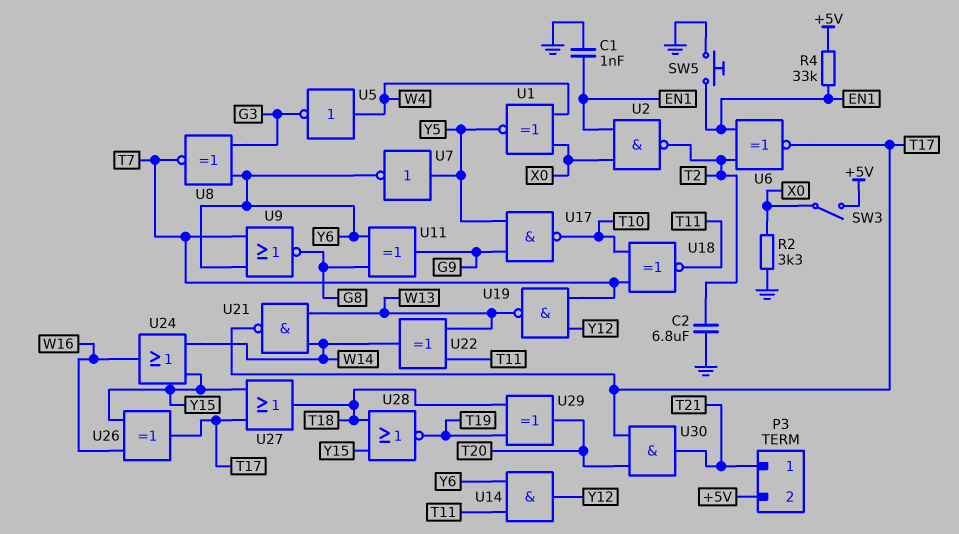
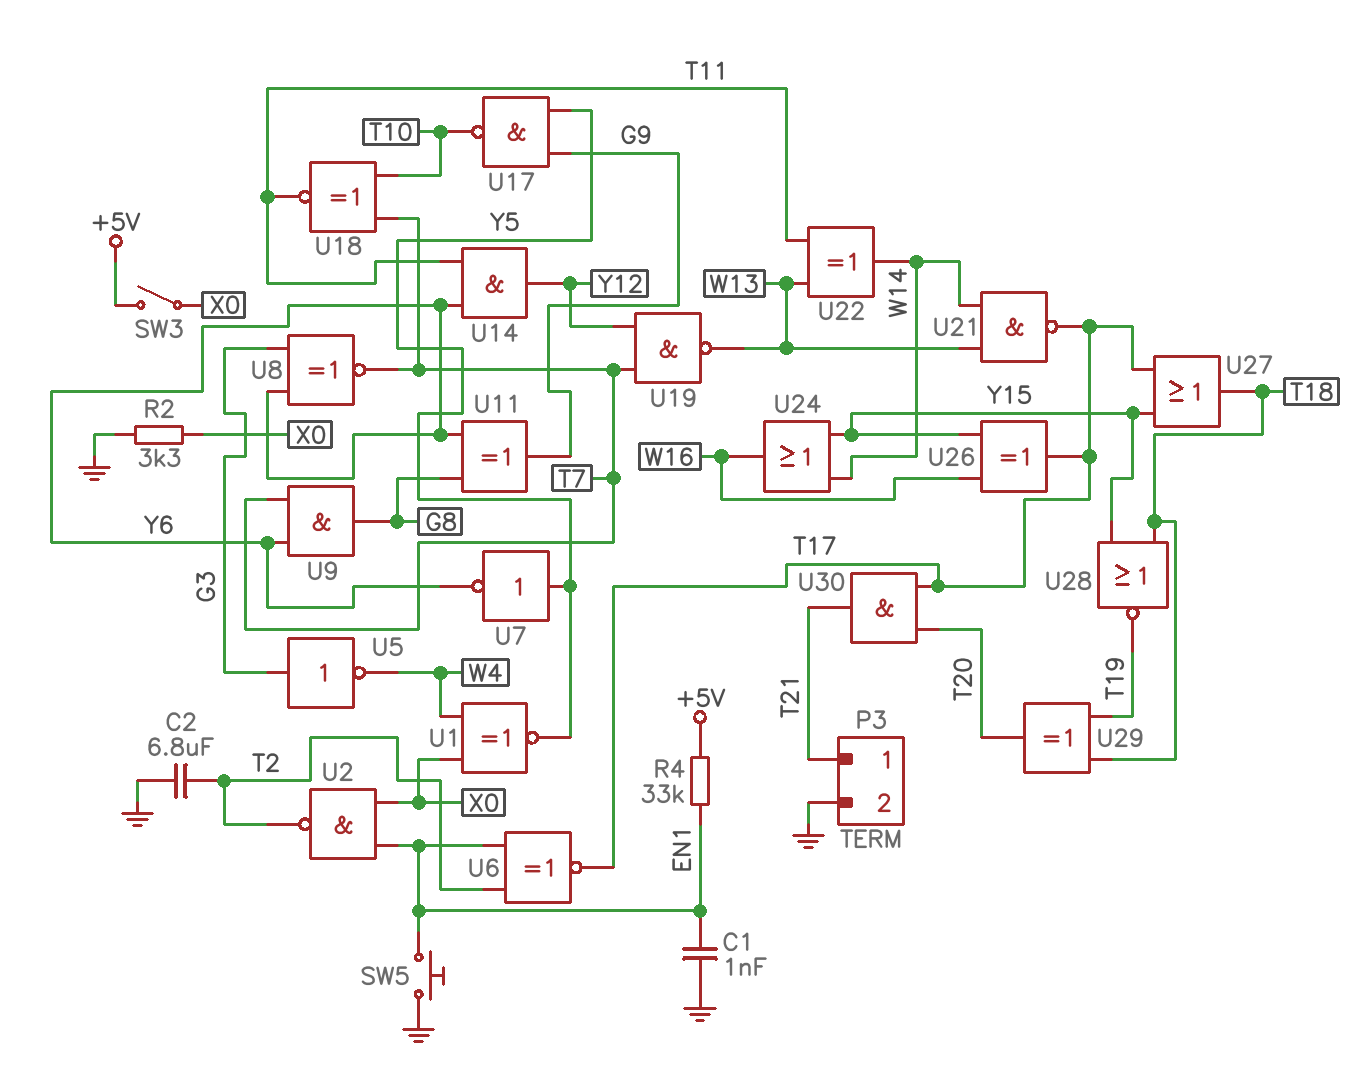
P3 pin 2: +5V -> GND
U5: NOT (in W4, out G3) -> NOT (in G3, out W4)
U9: NOR (in T7, in Y6, out G8) -> AND (in T7, in Y6, out G8)

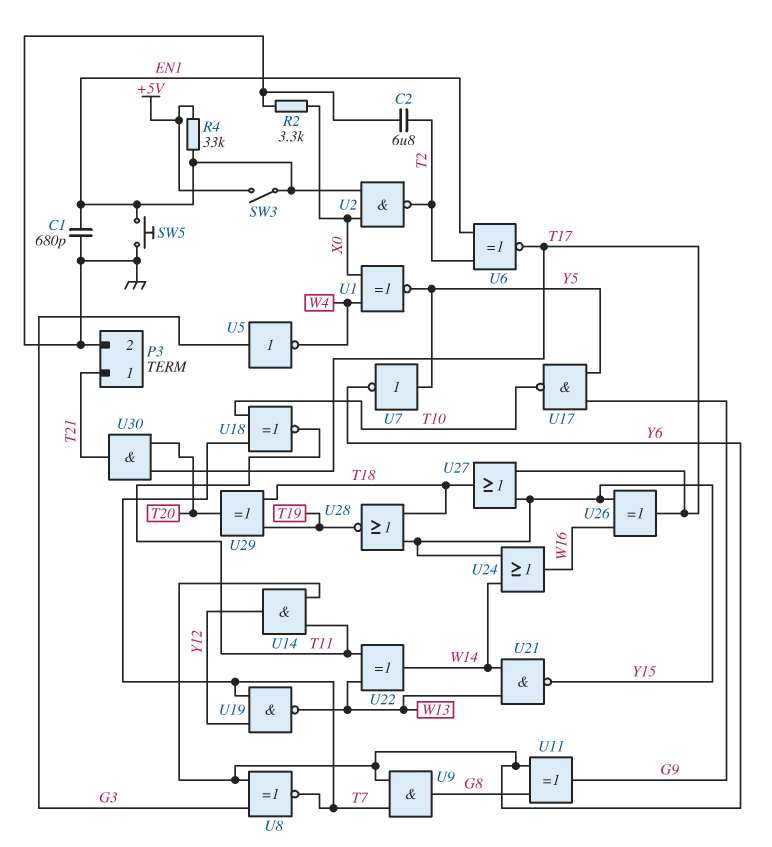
C1: 1nF (EN1, GND) -> 680pF (EN1, GND)
SW3: switch (+5V, X0) -> switch (+5V, EN1)
U21: NAND (in W13, in W14, out T17) -> NAND (in W13, in W14, out Y15)

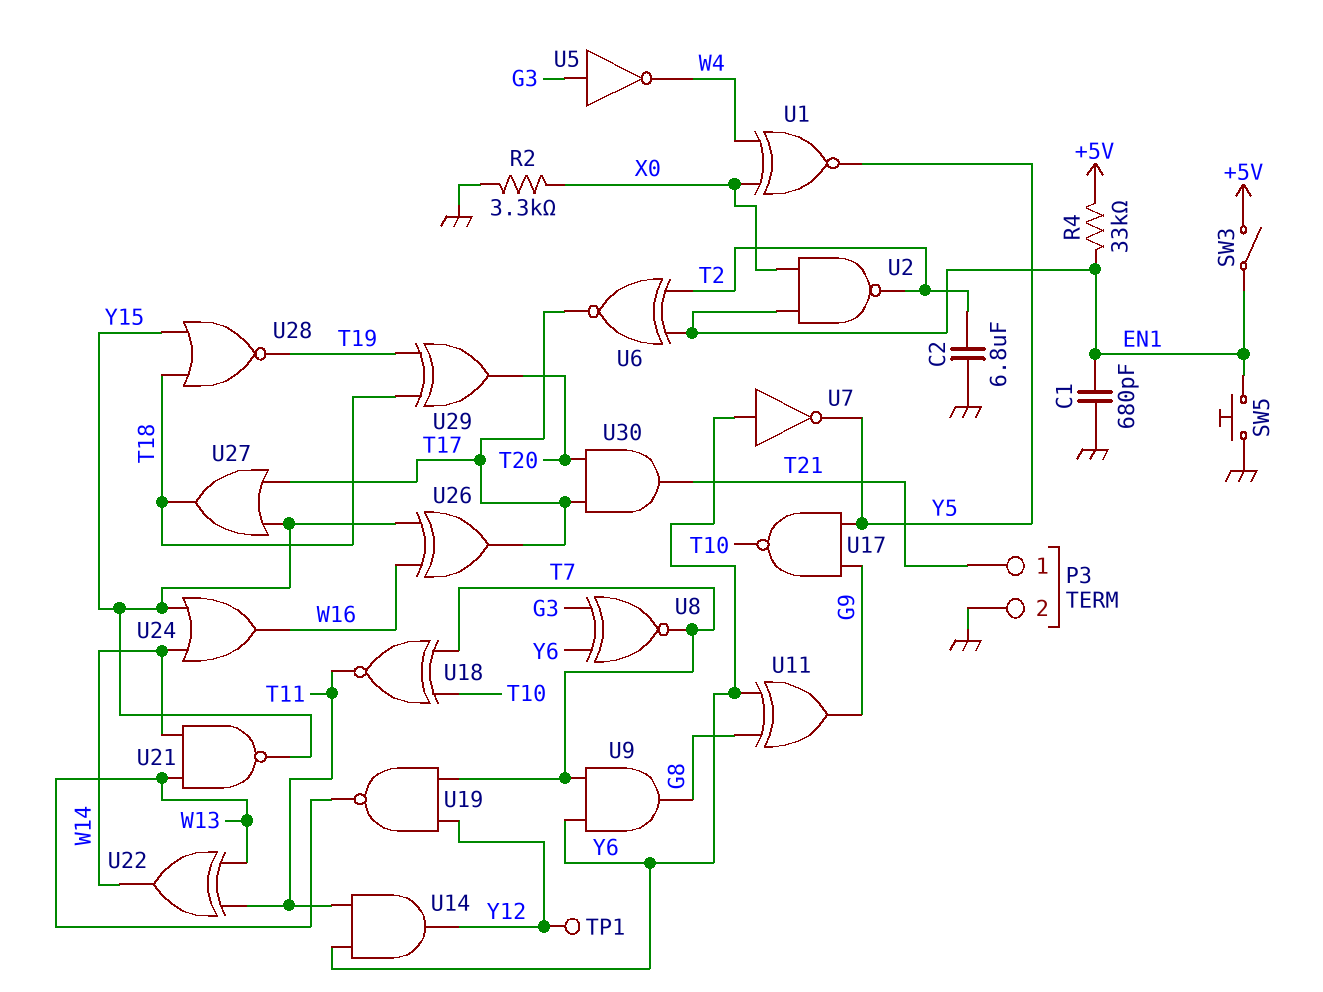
TP1: none -> test point (Y12)
U7: NOT (in Y5, out Y6) -> NOT (in Y6, out Y5)

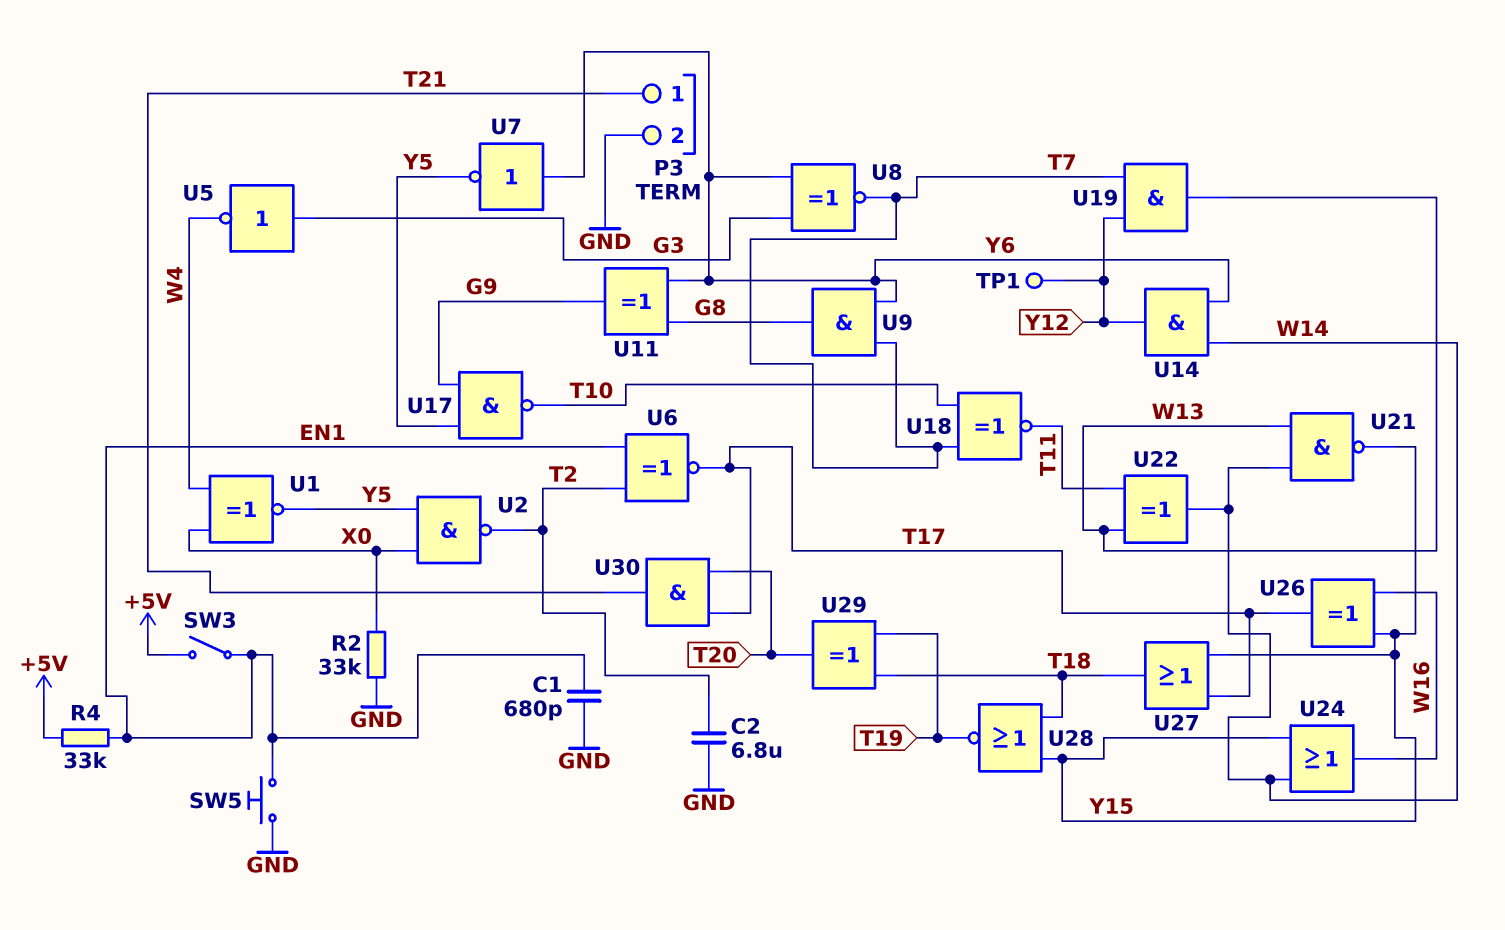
R2: 3.3k (GND, X0) -> 33k (GND, X0)
U2: NAND (in EN1, in X0, out T2) -> NAND (in X0, in Y5, out T2)
U14: AND (in T11, in Y6, out Y12) -> AND (in W14, in Y6, out Y12)
U19: NAND (in T7, in Y12, out W13) -> AND (in T7, in Y12, out W13)

